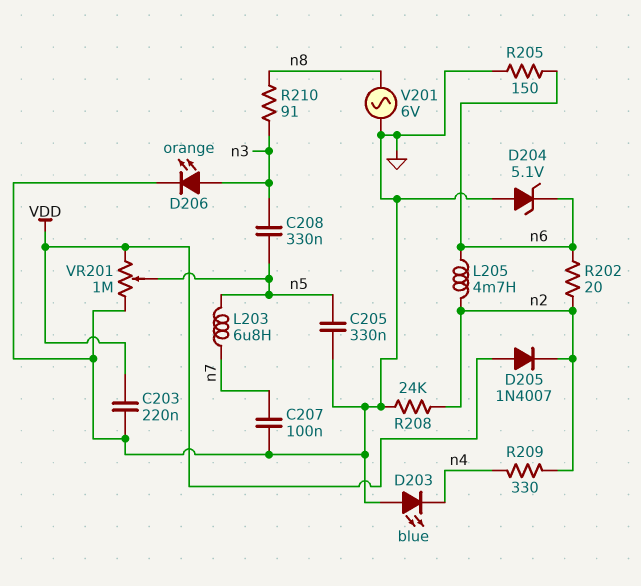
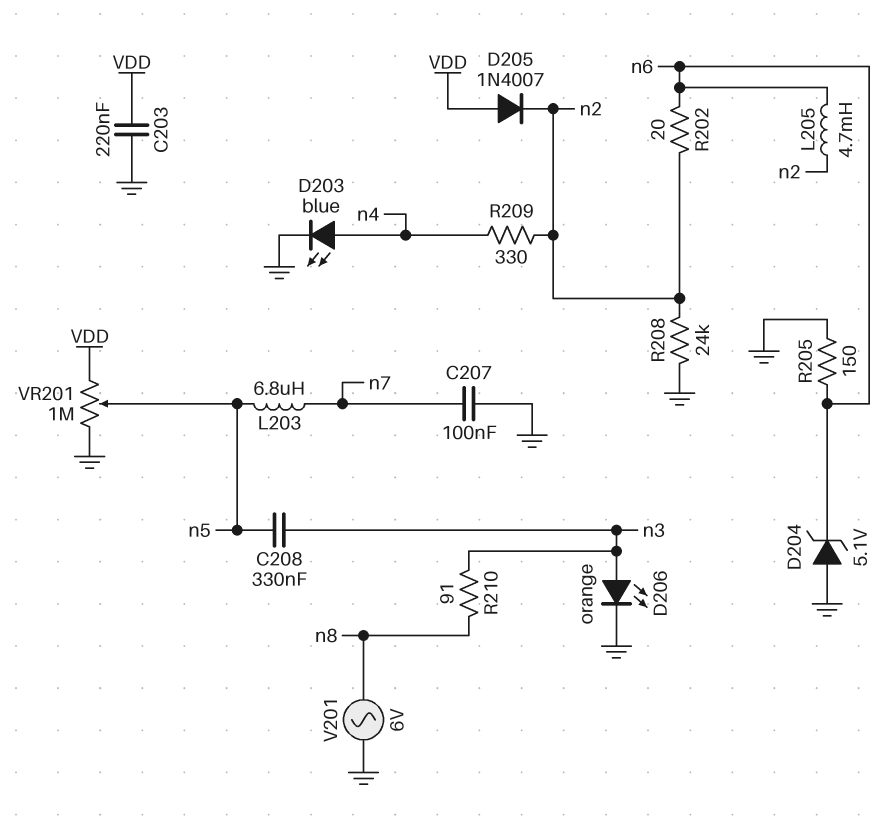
C205: 330nF (GND, n5) -> none
D203: LED blue (A GND, K n4) -> LED blue (A n4, K GND)

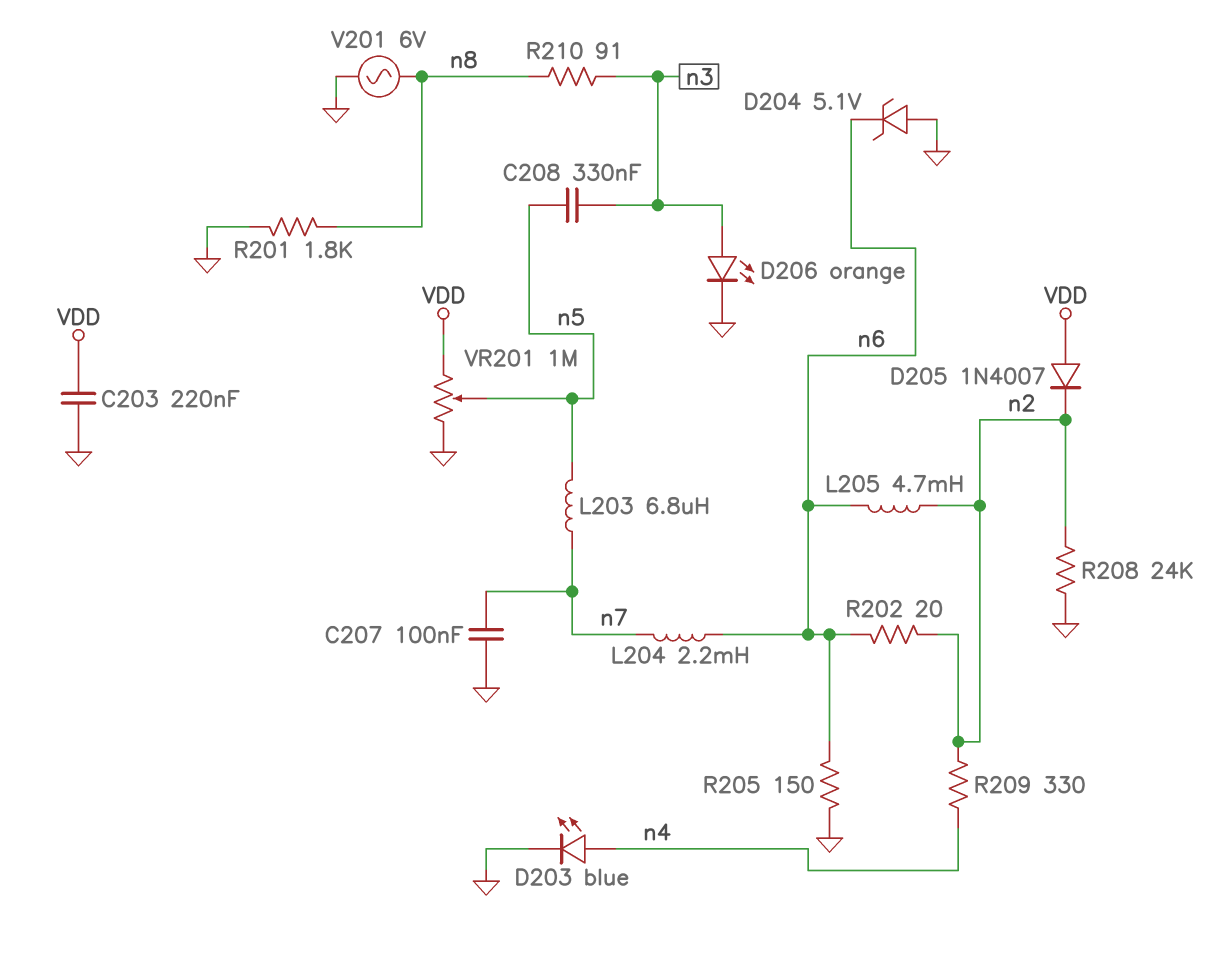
L204: none -> 2.2mH (n6, n7)
R201: none -> 1.8k (GND, n8)

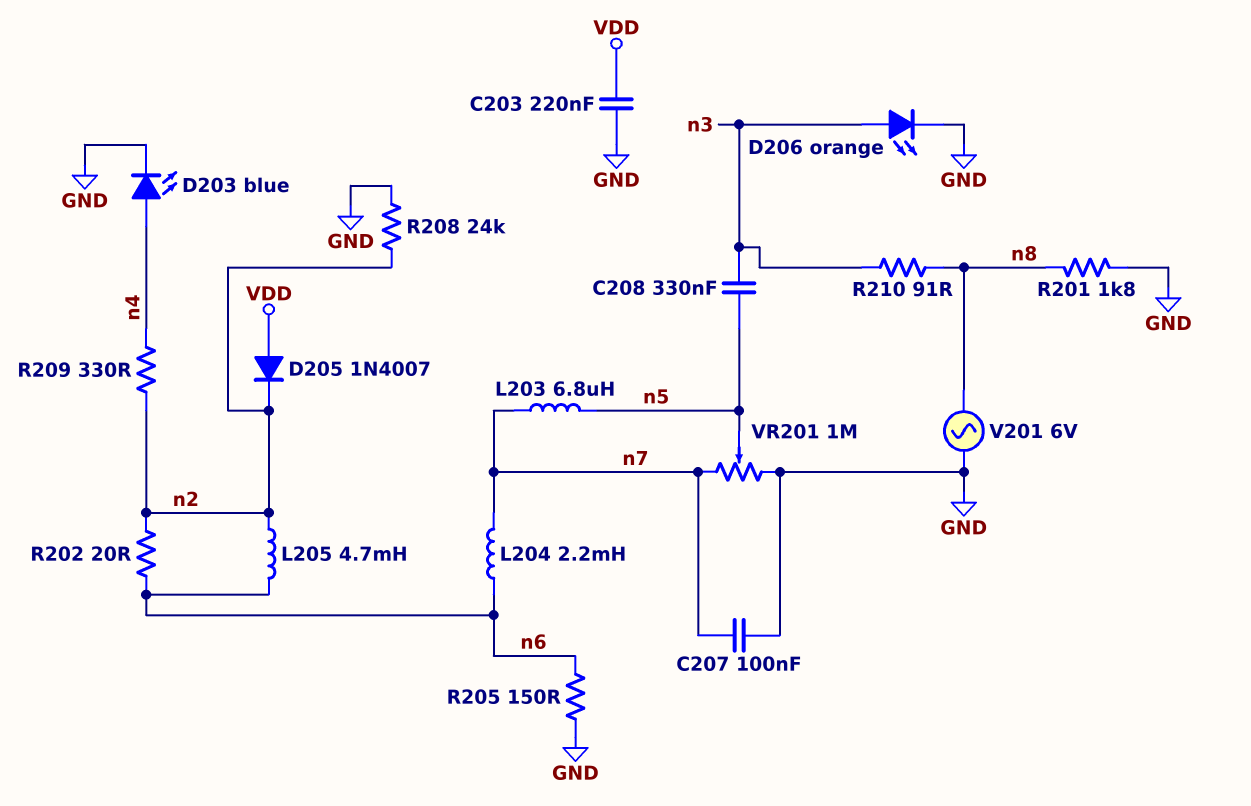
D204: zener 5.1V (A GND, K n6) -> none
VR201: 1M (GND, VDD, wiper n5) -> 1M (GND, n7, wiper n5)

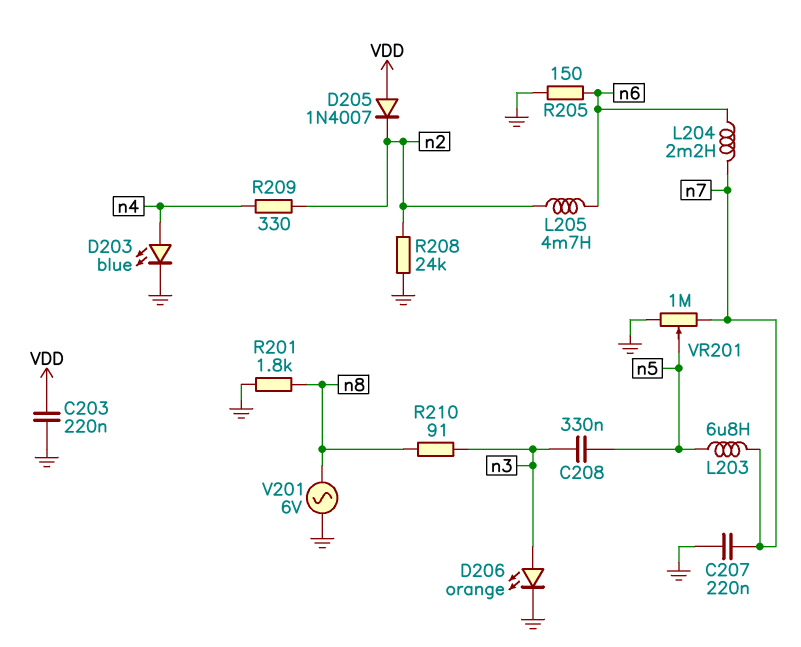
C207: 100nF (GND, n7) -> 220nF (GND, n7)
R202: 20 (n2, n6) -> none

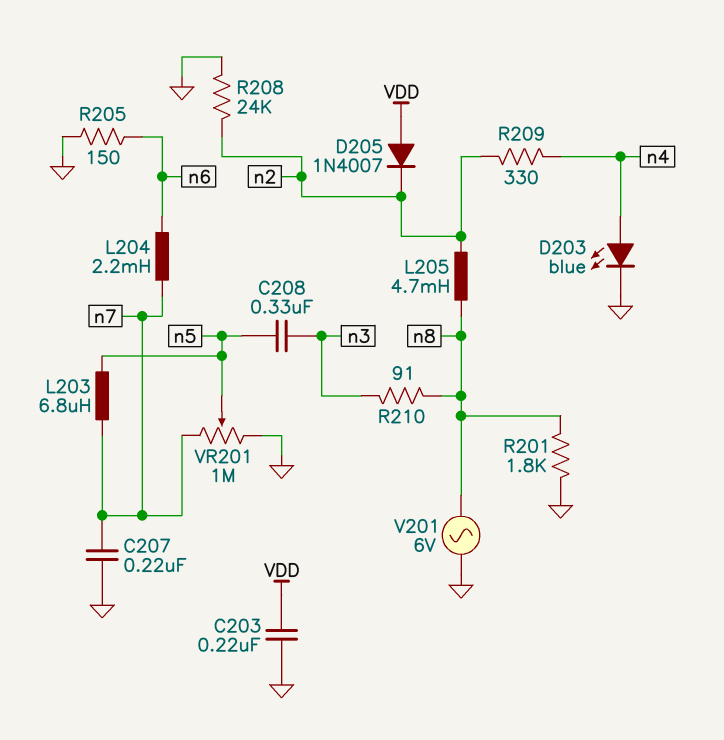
D206: LED orange (A n3, K GND) -> none
L205: 4.7mH (n2, n6) -> 4.7mH (n2, n8)

